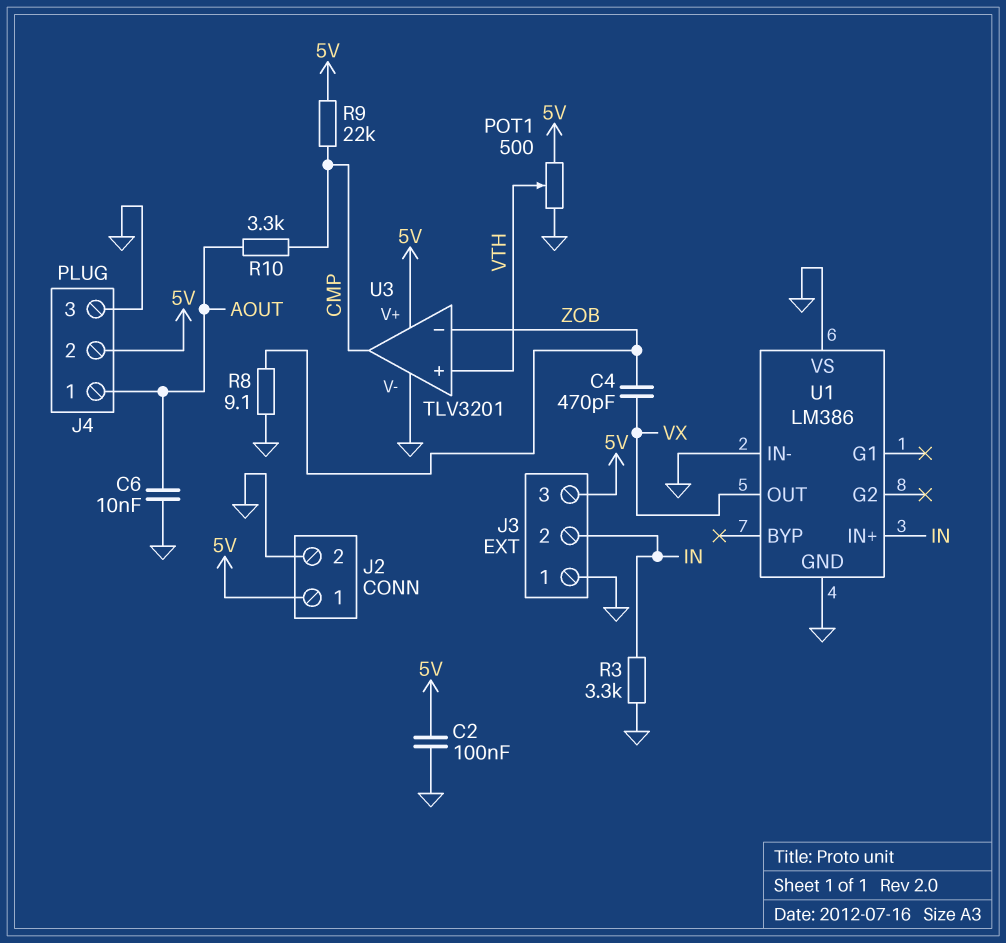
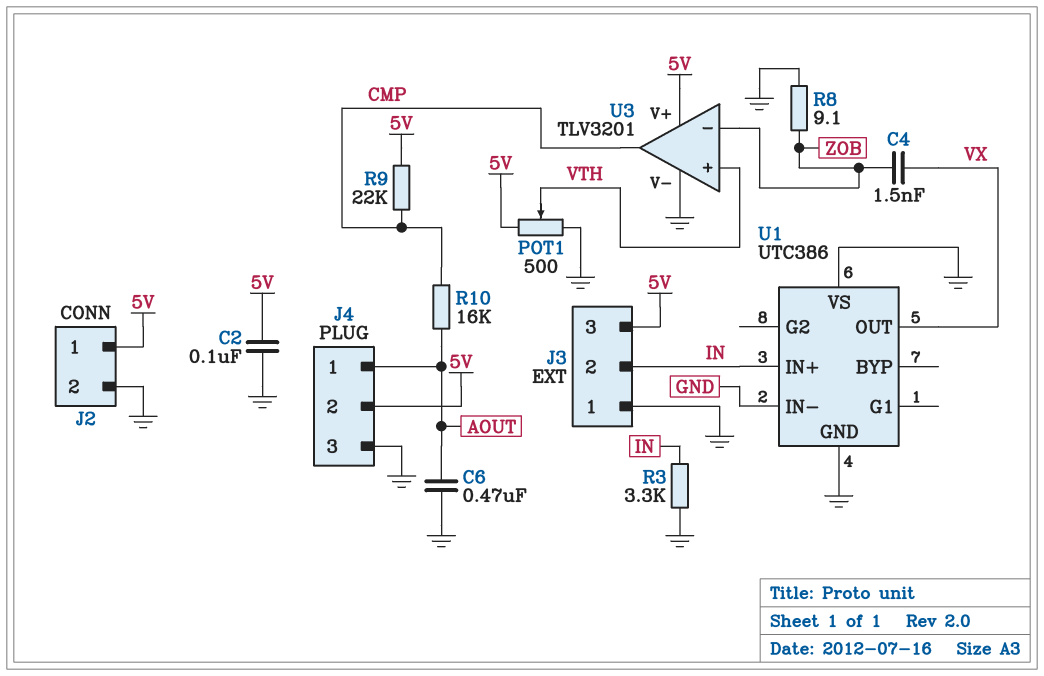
C4: 470pF (VX, ZOB) -> 1.5nF (VX, ZOB)
C6: 10nF (AOUT, GND) -> 470nF (AOUT, GND)
R10: 3.3k (AOUT, CMP) -> 16k (AOUT, CMP)
U1: LM386 -> UTC386

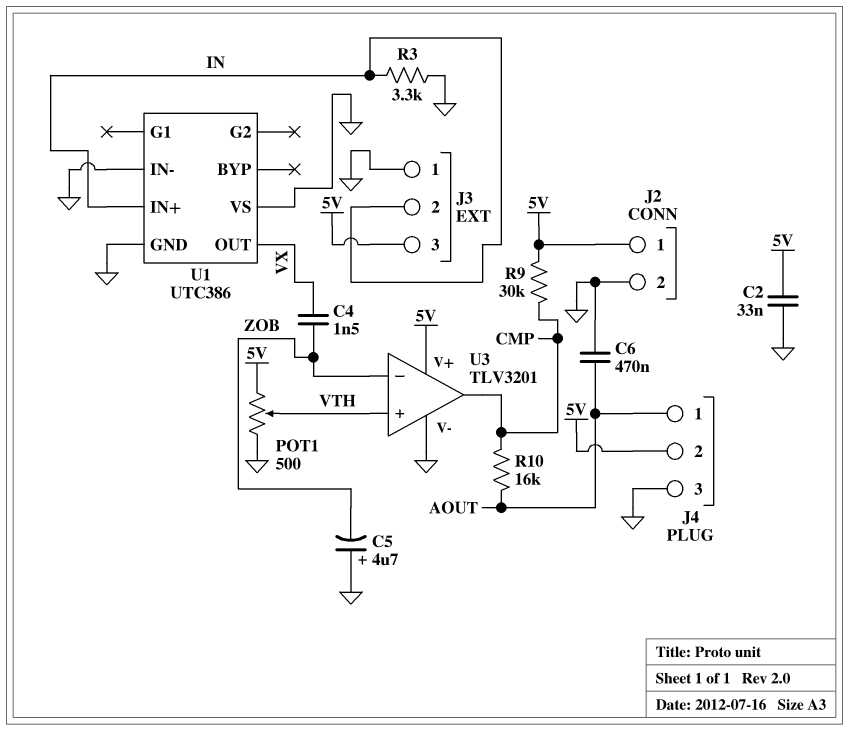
C2: 100nF (5V, GND) -> 33nF (5V, GND)
C5: none -> 4.7uF (plus GND, minus ZOB)
R8: 9.1 (GND, ZOB) -> none
R9: 22k (5V, CMP) -> 30k (5V, CMP)

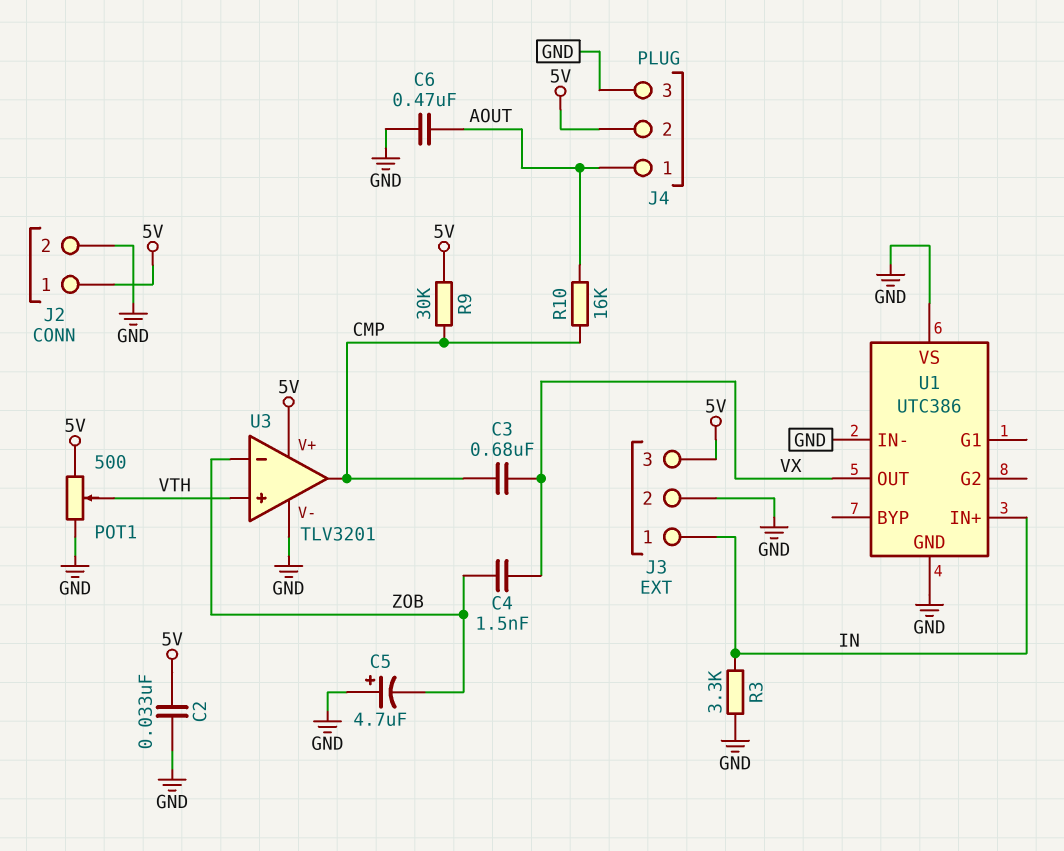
C3: none -> 680nF (CMP, VX)
J3 pin 1: GND -> IN
J3 pin 2: IN -> GND

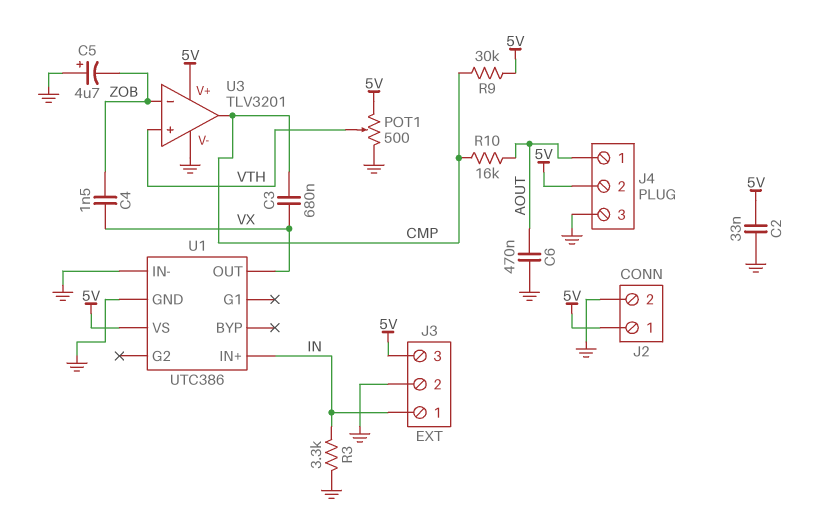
U1 pin VS: GND -> 5V

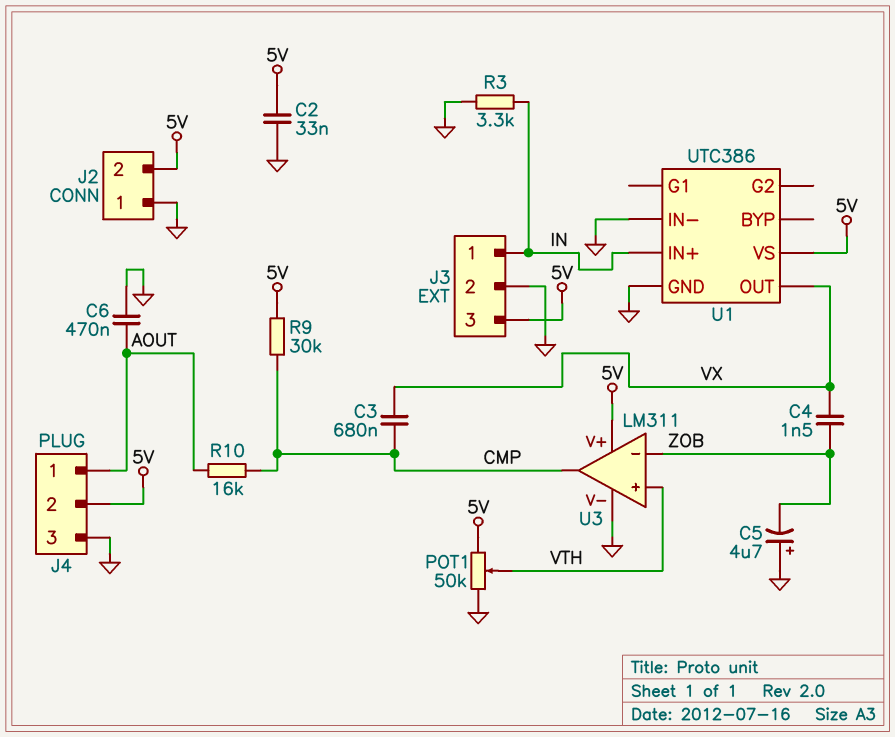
J2 pin 1: 5V -> GND
J2 pin 2: GND -> 5V
POT1: 500 (5V, GND, wiper VTH) -> 50k (5V, GND, wiper VTH)
U3: TLV3201 -> LM311

